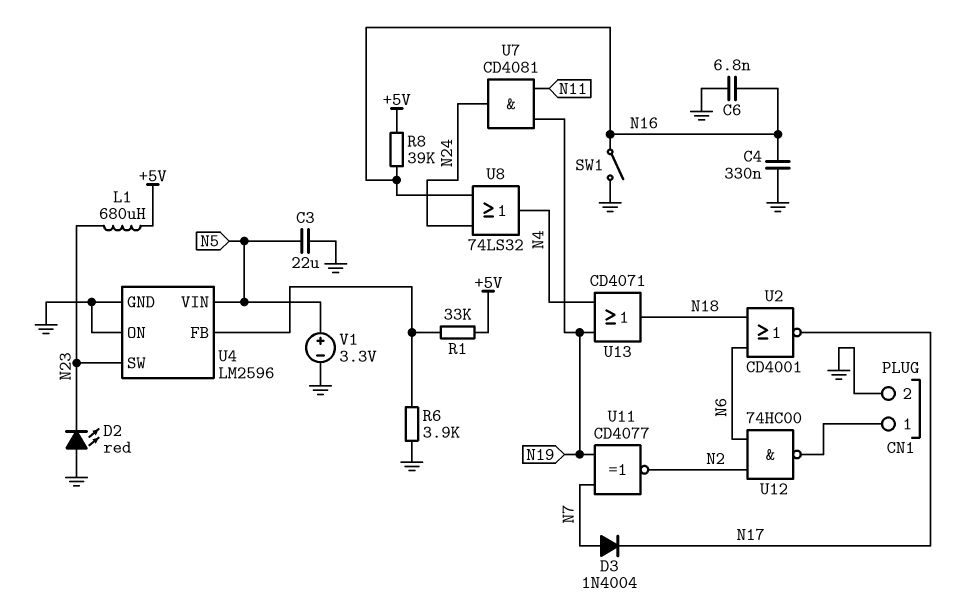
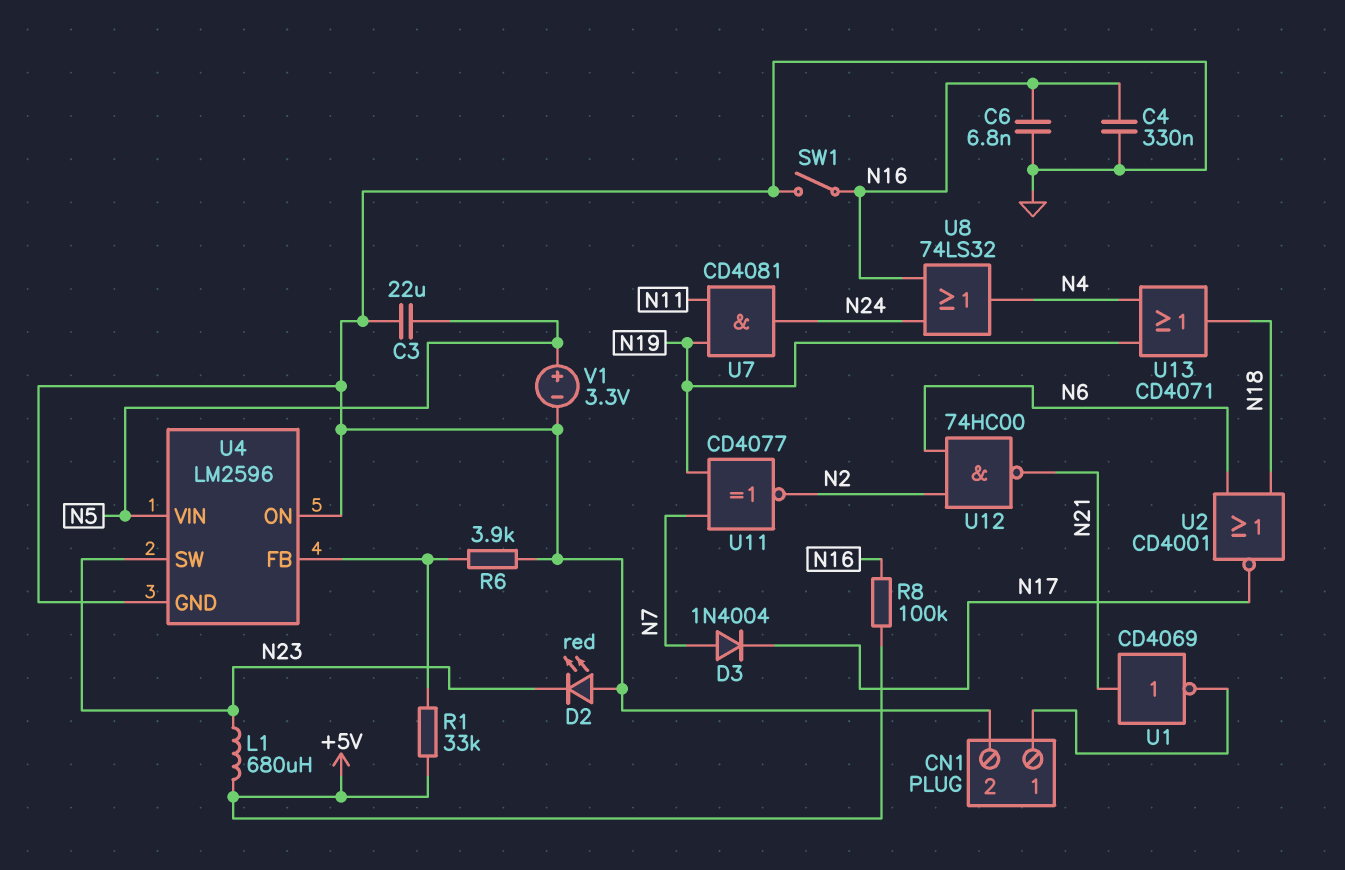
R8: 39k (+5V, N16) -> 100k (+5V, N16)
U1: none -> NOT CD4069 (in N21, out CN1/1)
U12: NAND 74HC00 (in N2, in N6, out CN1/1) -> NAND 74HC00 (in N2, in N6, out N21)

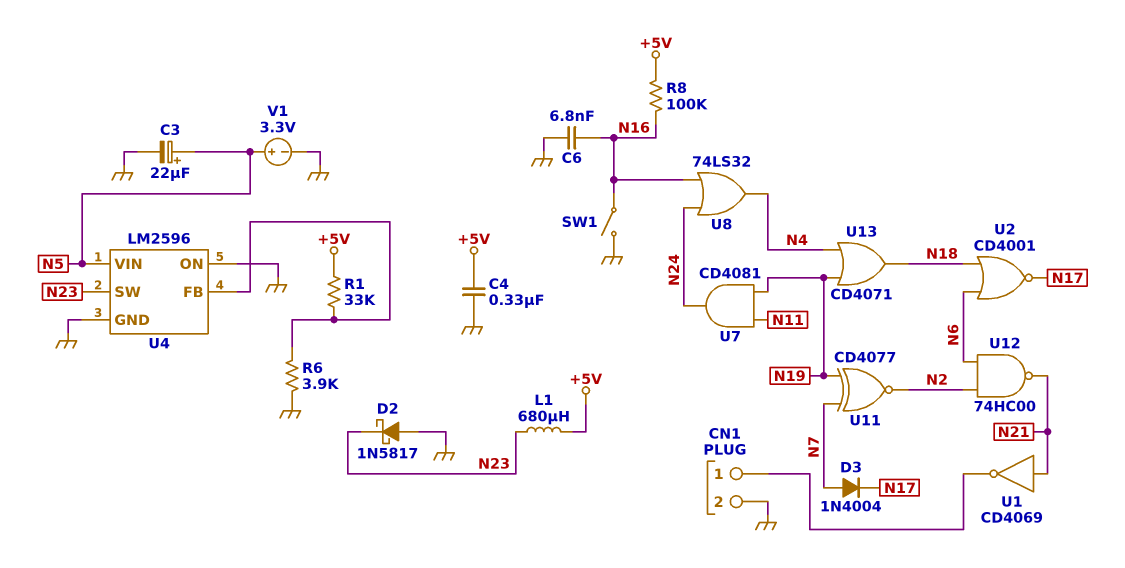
C3: 22uF (GND, N5) -> 22uF (plus N5, minus GND)
C4: 330nF (GND, N16) -> 330nF (+5V, GND)
D2: LED red (A GND, K N23) -> schottky 1N5817 (A GND, K N23)

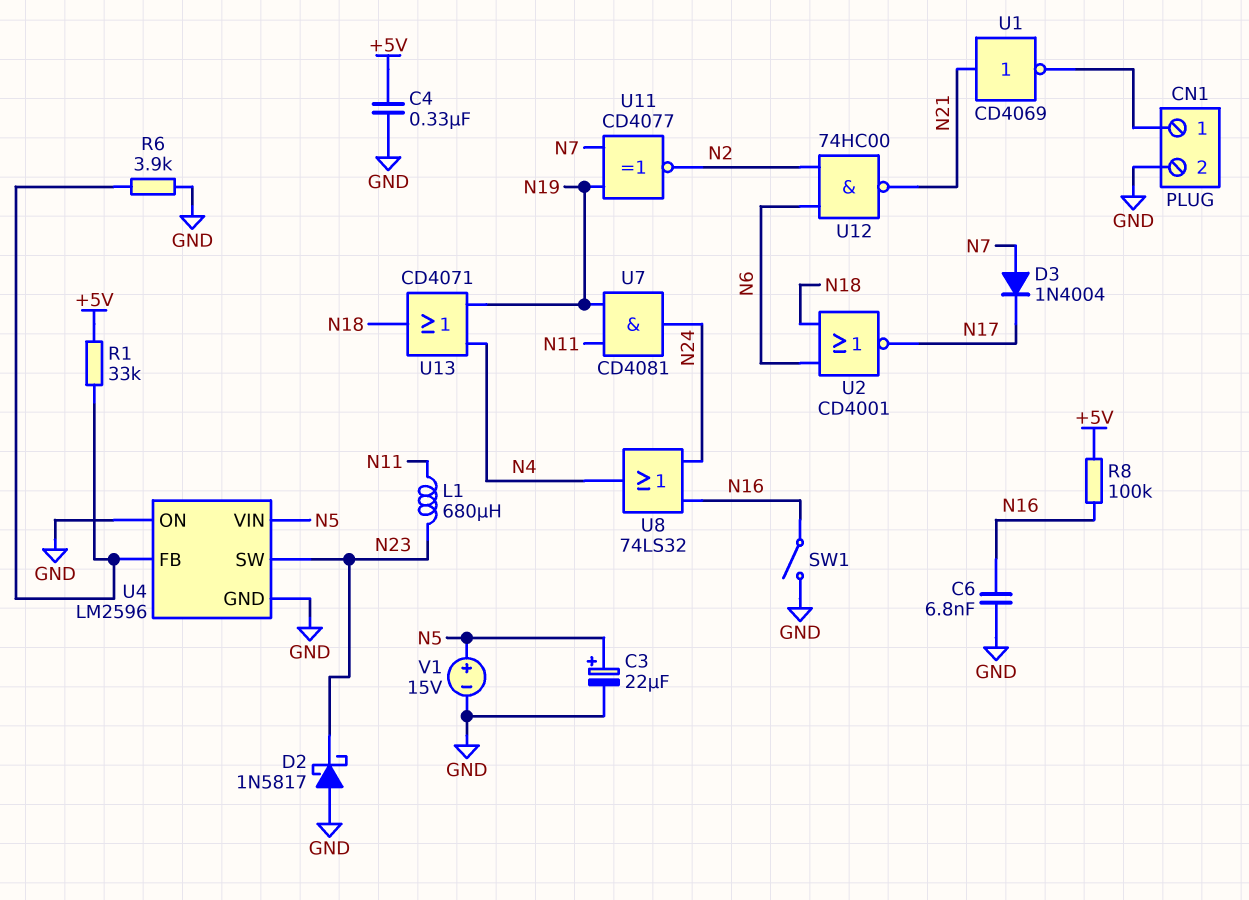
L1: 680uH (+5V, N23) -> 680uH (N11, N23)
V1: 3.3V (plus N5, minus GND) -> 15V (plus N5, minus GND)

